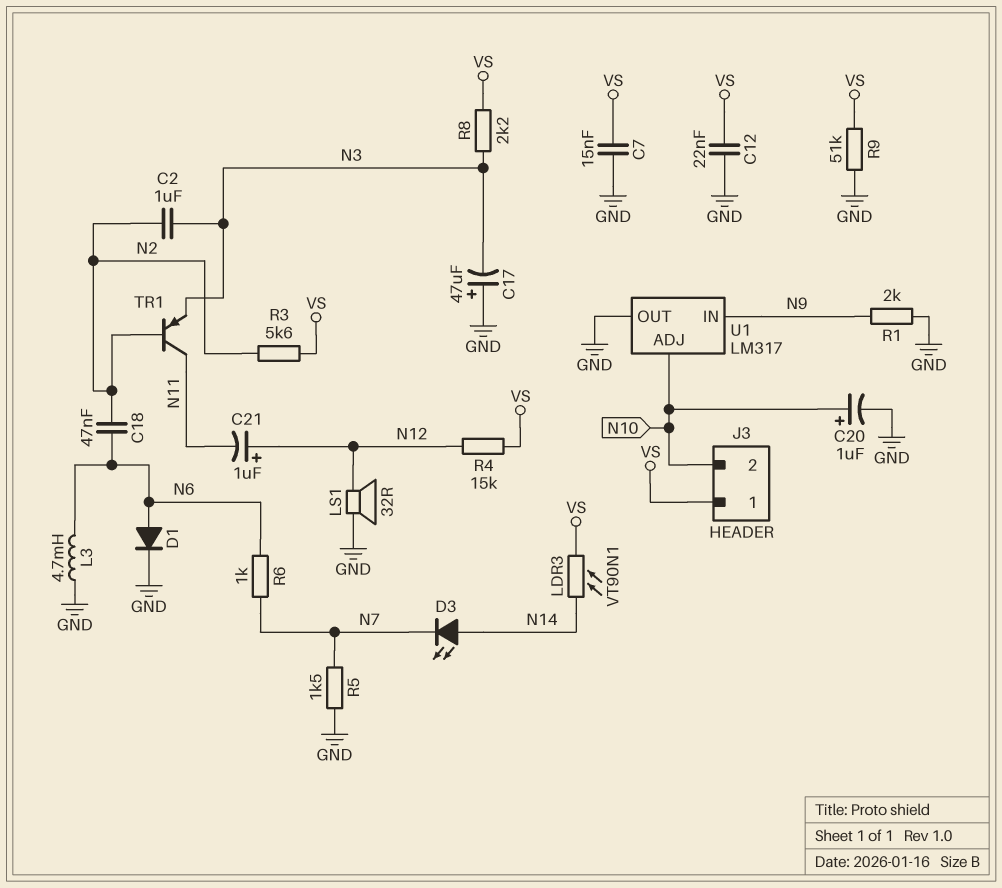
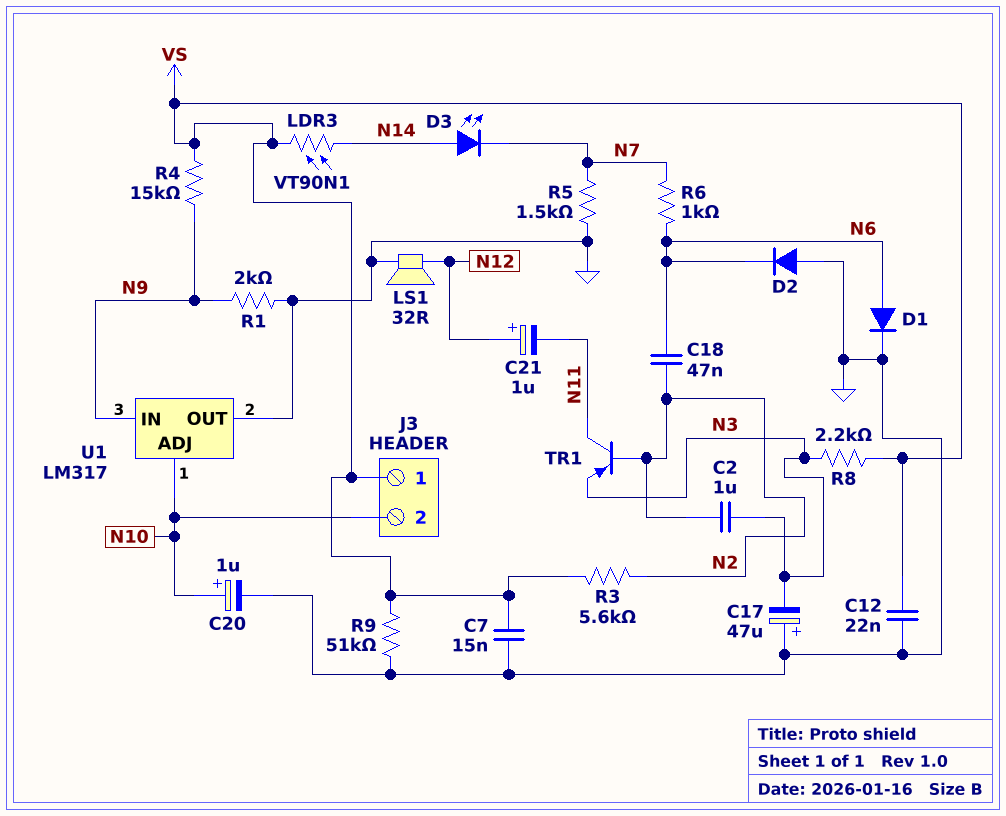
D2: none -> diode (A GND, K N6)
L3: 4.7mH (GND, N6) -> none
R4: 15k (N12, VS) -> 15k (N9, VS)

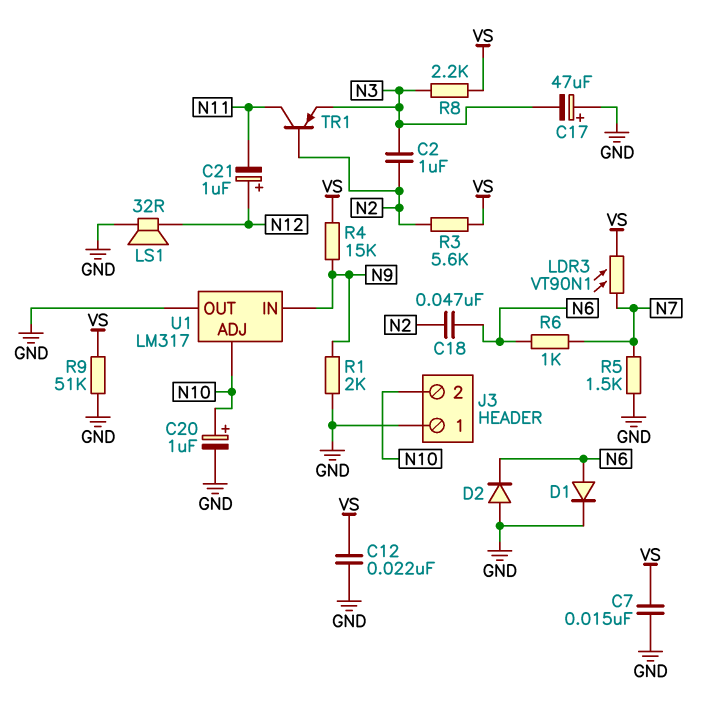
D3: LED (A N14, K N7) -> none
J3 pin 1: VS -> GND
LDR3: VT90N1 (N14, VS) -> VT90N1 (N7, VS)

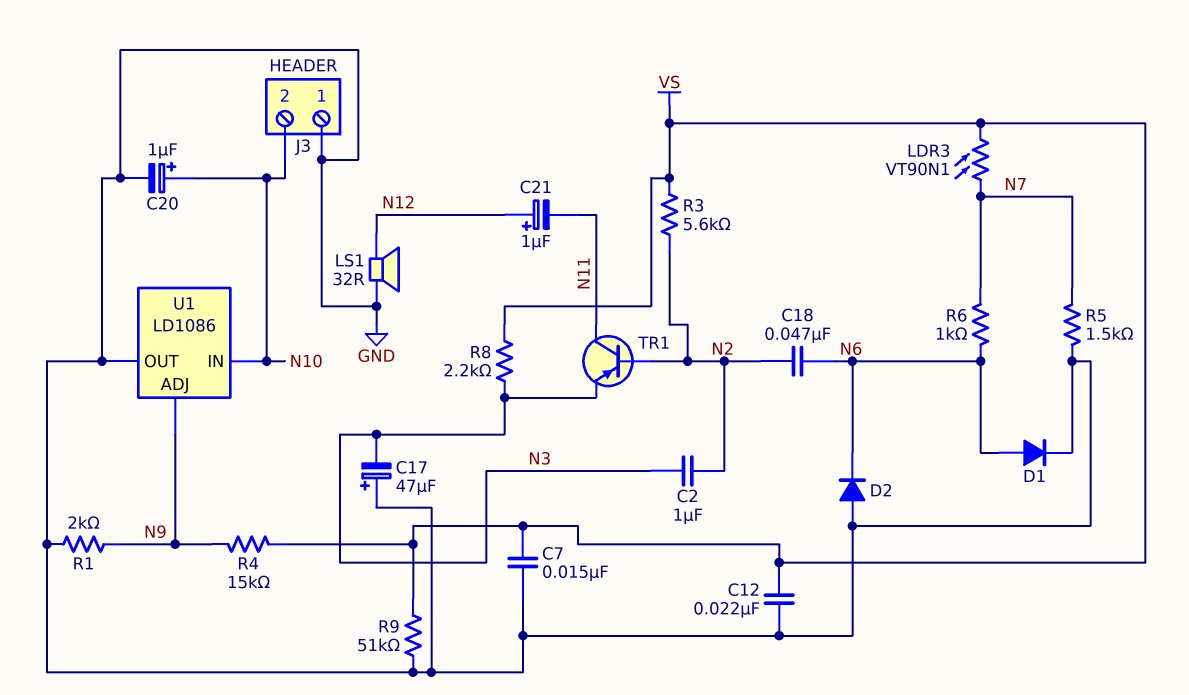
U1: LM317 -> LD1086
U1 pin ADJ: N10 -> N9
U1 pin IN: N9 -> N10

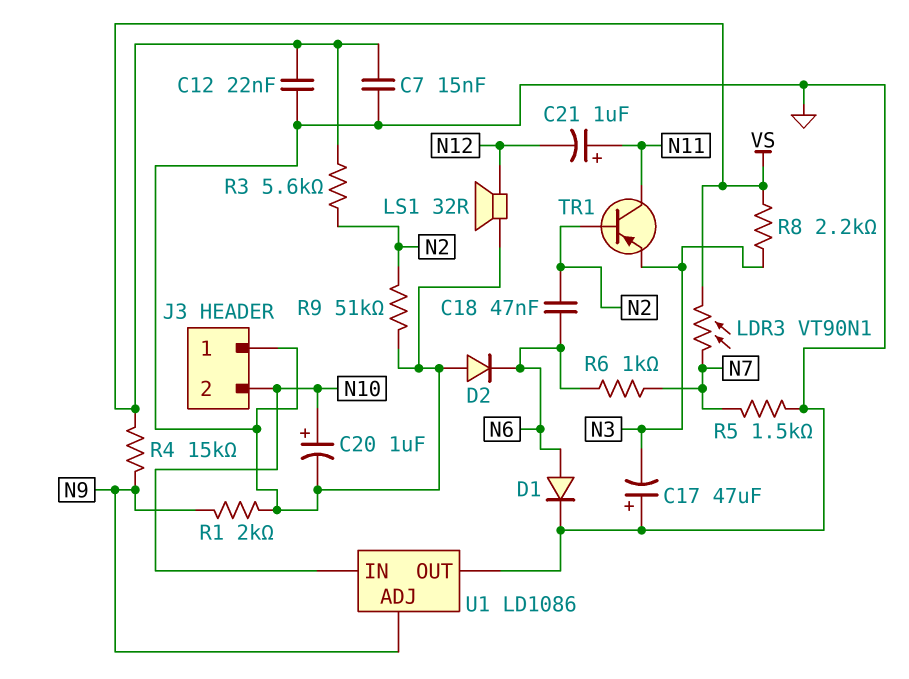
C2: 1uF (N2, N3) -> none
C21: 1uF (plus N12, minus N11) -> 1uF (plus N11, minus N12)
R9: 51k (GND, VS) -> 51k (GND, N2)

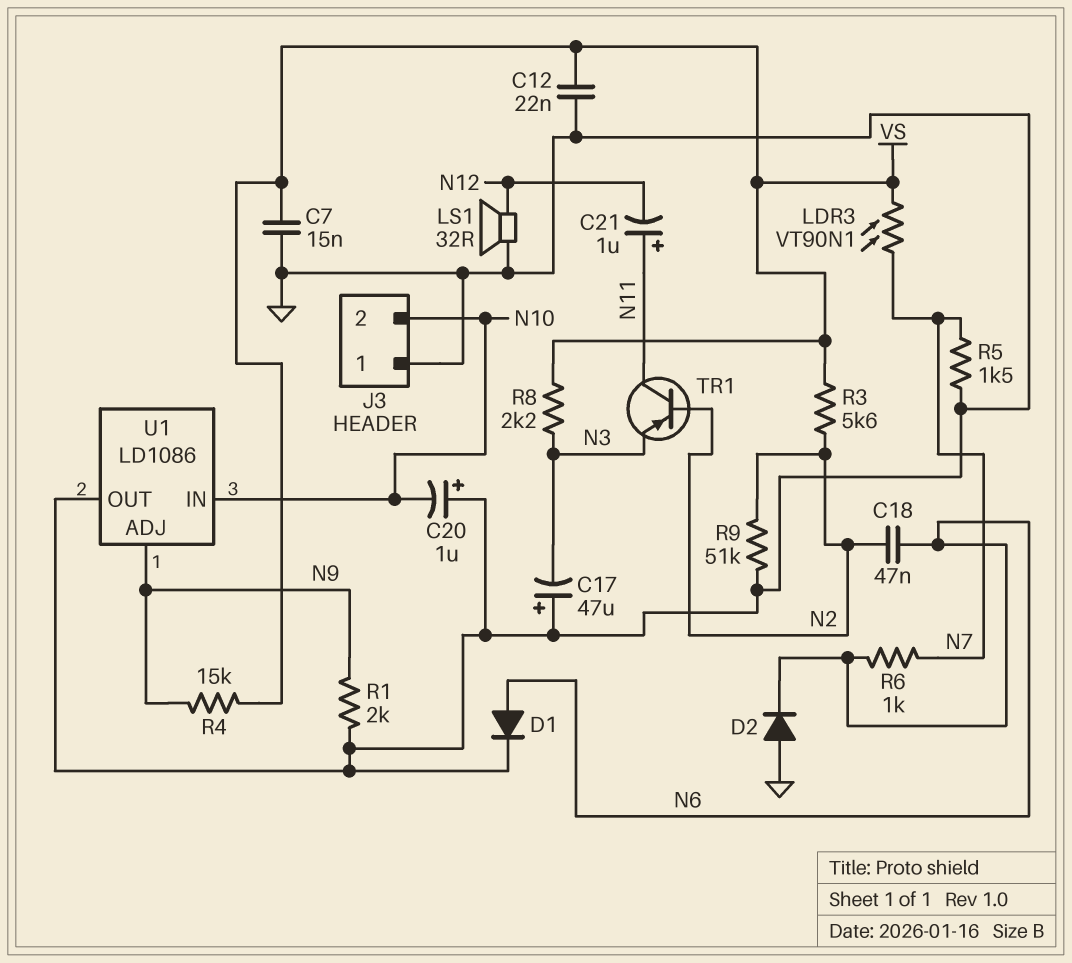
C20: 1uF (plus N10, minus GND) -> 1uF (plus GND, minus N10)

